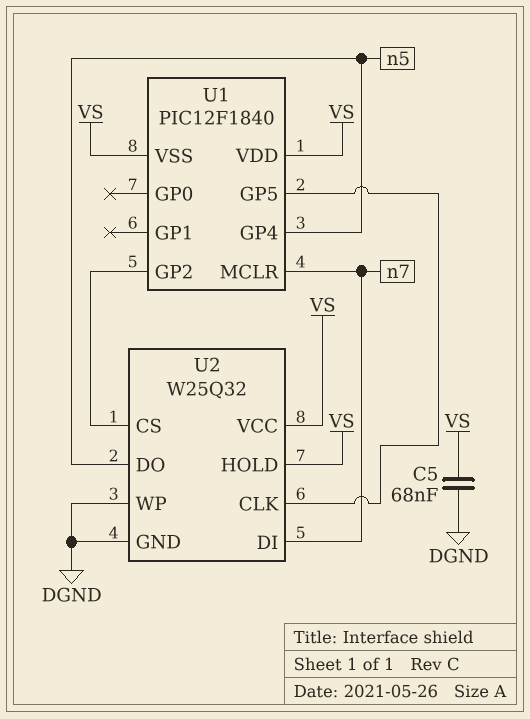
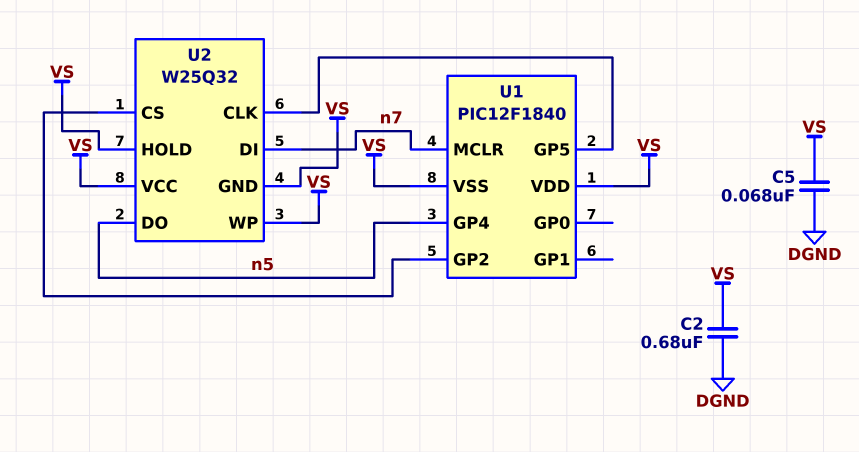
C2: none -> 680nF (DGND, VS)
U2 pin GND: DGND -> VS
U2 pin WP: DGND -> VS

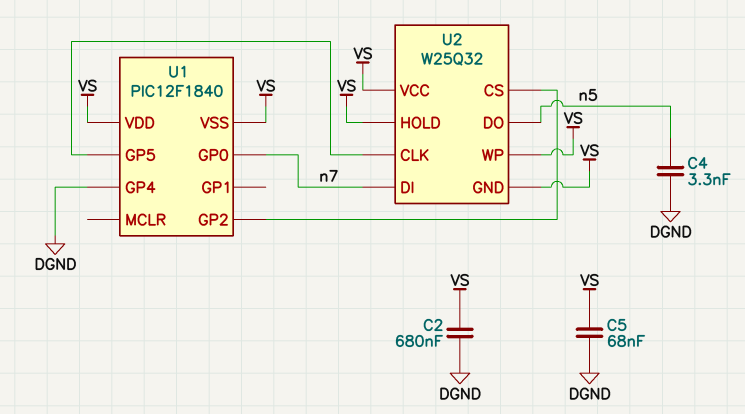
C4: none -> 3.3nF (DGND, n5)
U1 pin GP0: none -> n7
U1 pin GP4: n5 -> DGND
U1 pin MCLR: n7 -> none

